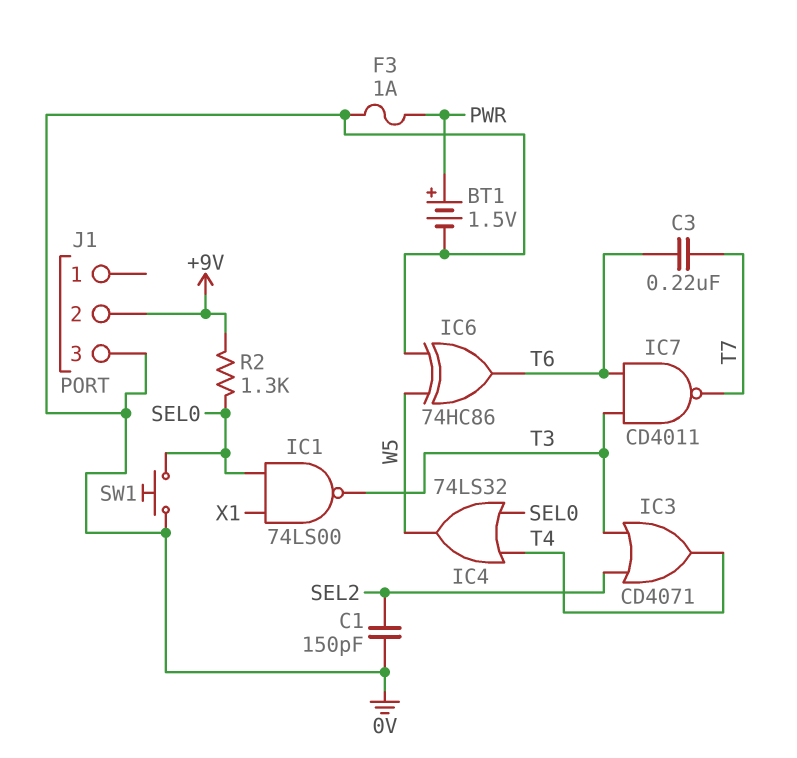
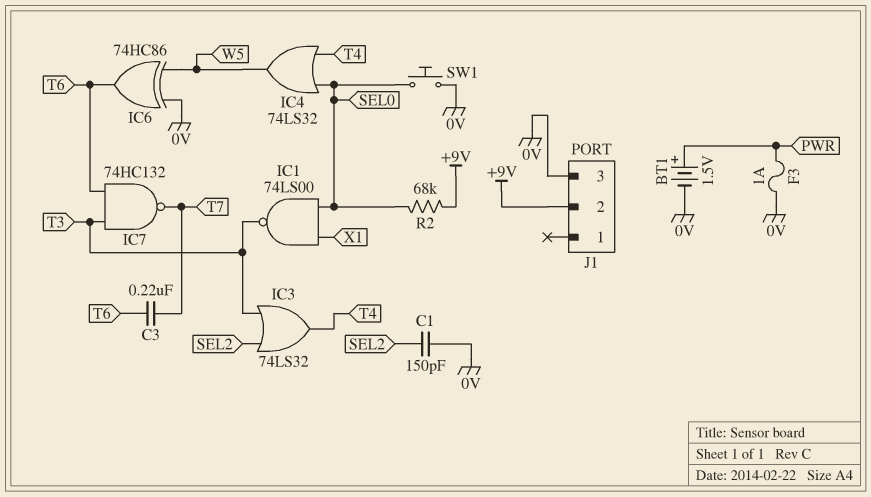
IC3: OR CD4071 (in SEL2, in T3, out T4) -> OR 74LS32 (in SEL2, in T3, out T4)
IC7: NAND CD4011 (in T3, in T6, out T7) -> NAND 74HC132 (in T3, in T6, out T7)
R2: 1.3k (+9V, SEL0) -> 68k (+9V, SEL0)

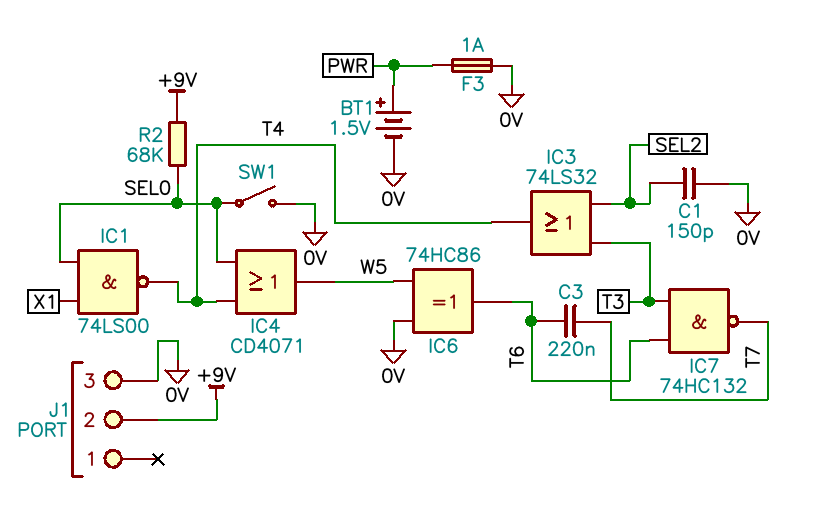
IC1: NAND 74LS00 (in SEL0, in X1, out T3) -> NAND 74LS00 (in SEL0, in X1, out T4)
IC4: OR 74LS32 (in SEL0, in T4, out W5) -> OR CD4071 (in SEL0, in T4, out W5)
SW1: button (0V, SEL0) -> switch (0V, SEL0)

